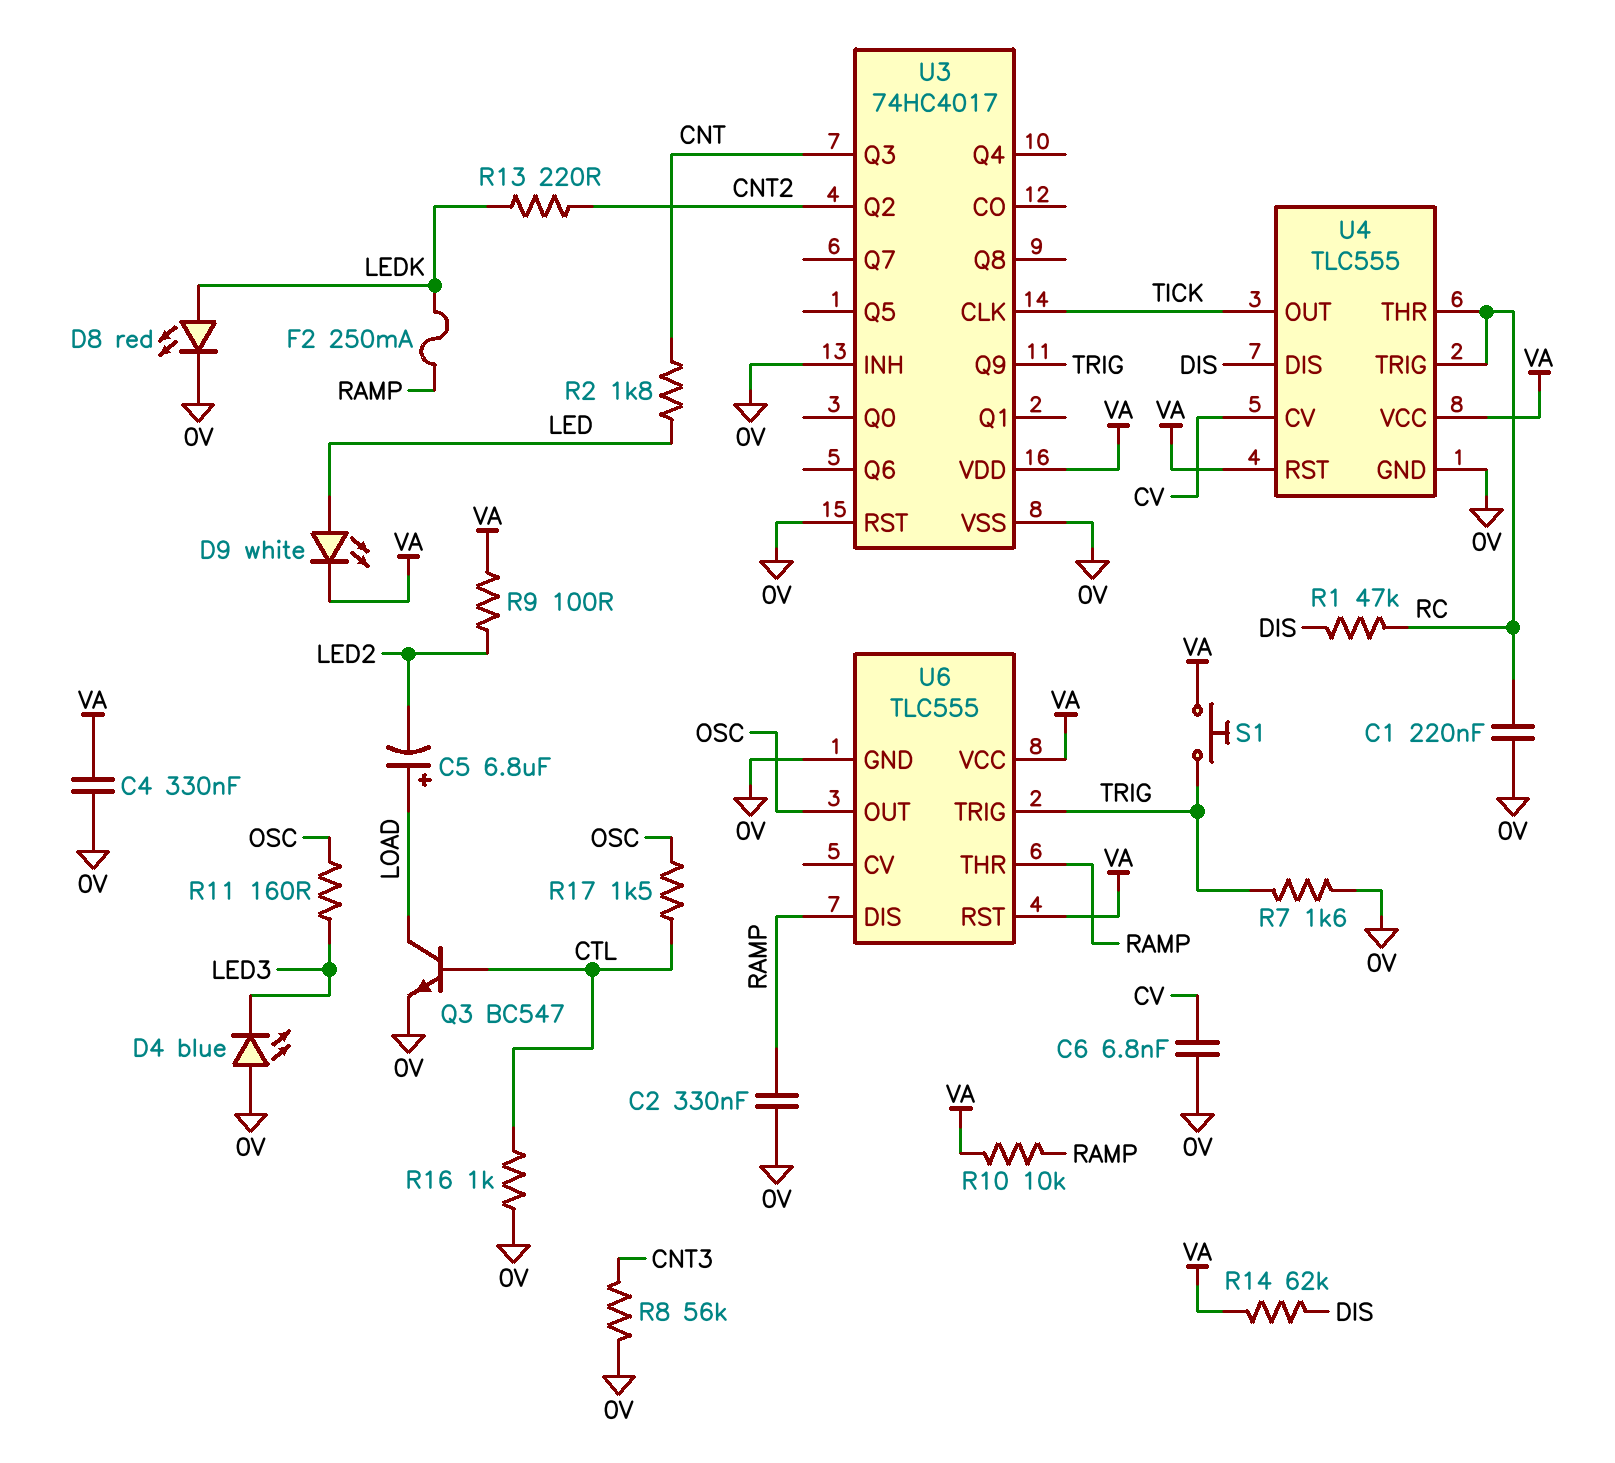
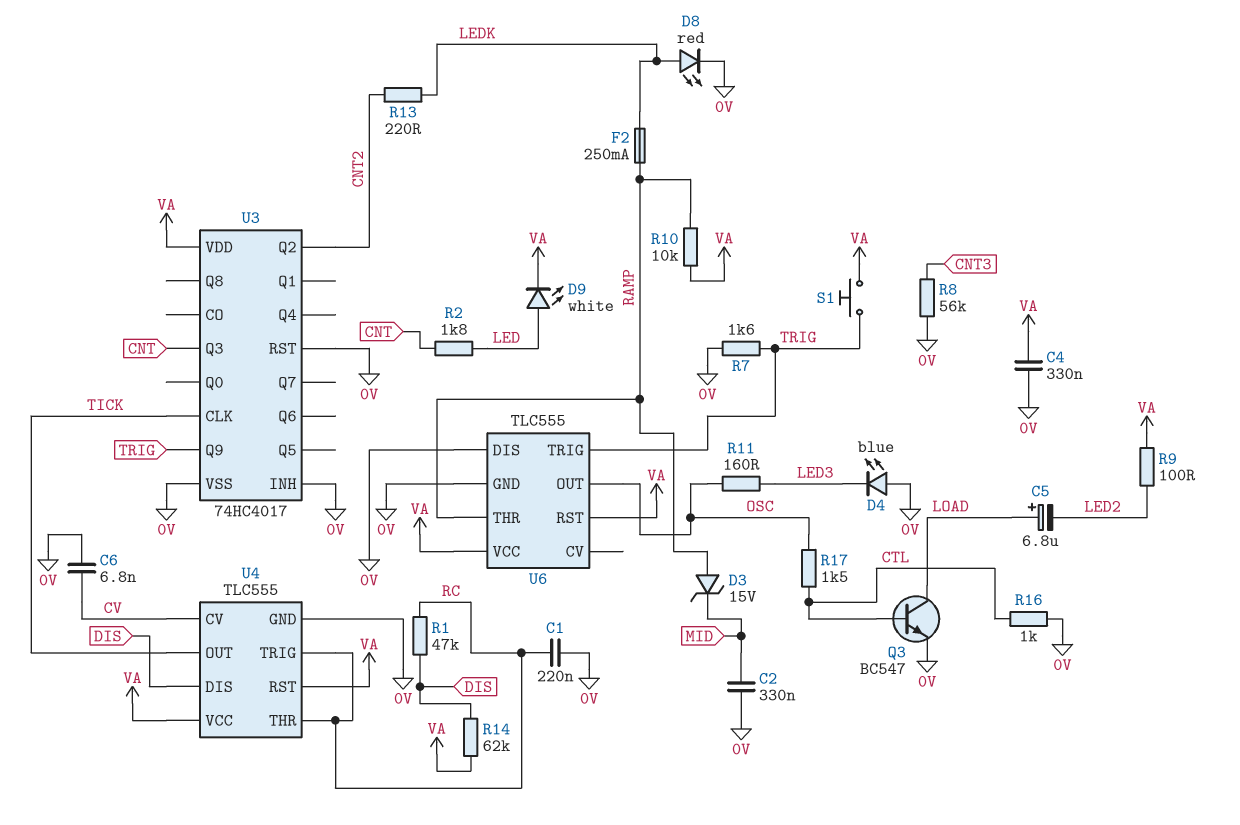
C2: 330nF (0V, RAMP) -> 330nF (0V, MID)
D3: none -> zener 15V (A RAMP, K MID)
U6 pin DIS: RAMP -> 0V

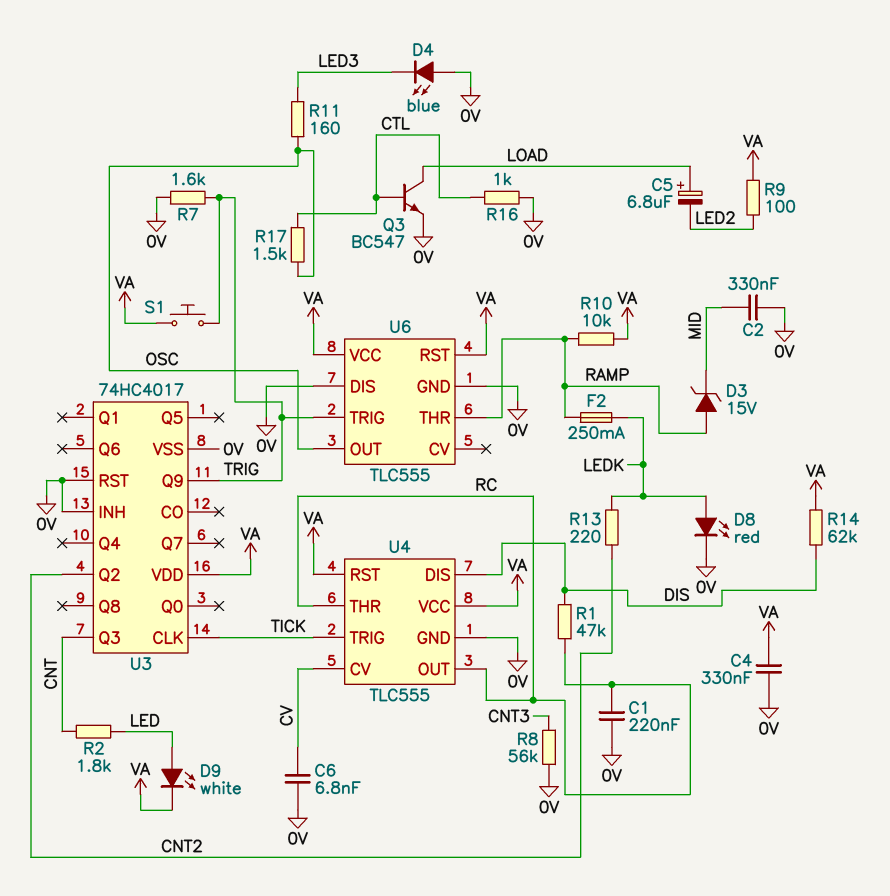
U4 pin OUT: TICK -> RC
U4 pin TRIG: RC -> TICK

